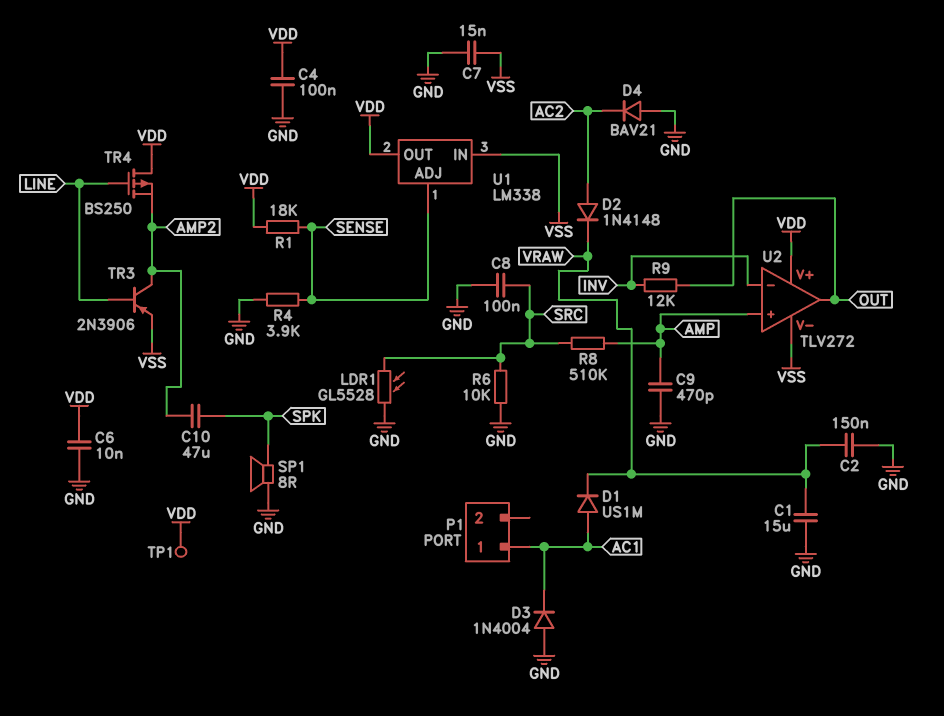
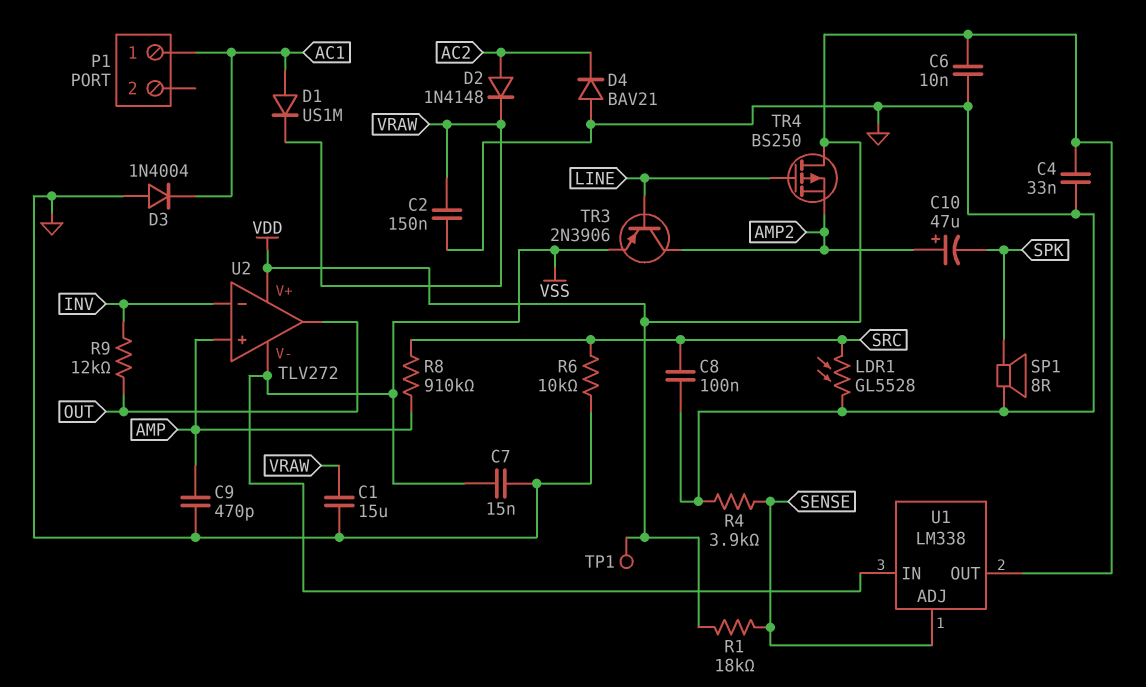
C4: 100nF (GND, VDD) -> 33nF (GND, VDD)
C10: 47uF (AMP2, SPK) -> 47uF (plus AMP2, minus SPK)
R8: 510k (AMP, SRC) -> 910k (AMP, SRC)

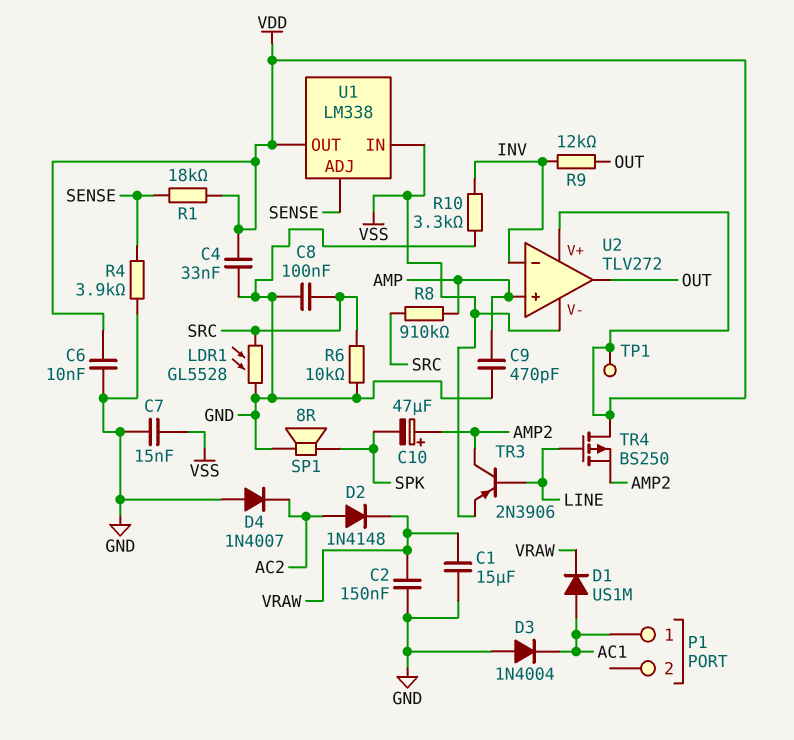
D4: diode BAV21 (A GND, K AC2) -> diode 1N4007 (A GND, K AC2)
R10: none -> 3.3k (GND, INV)

